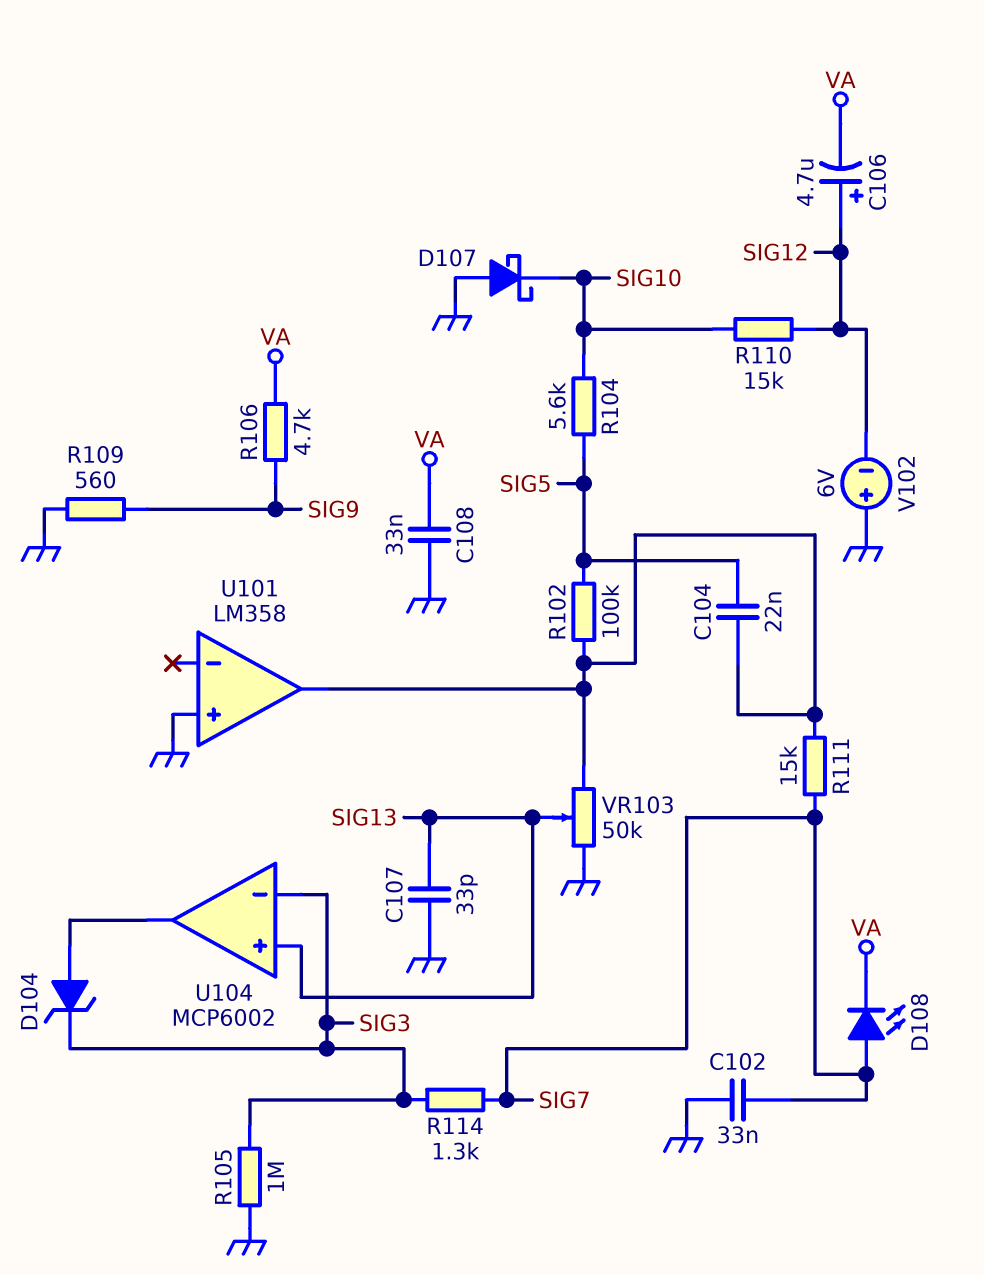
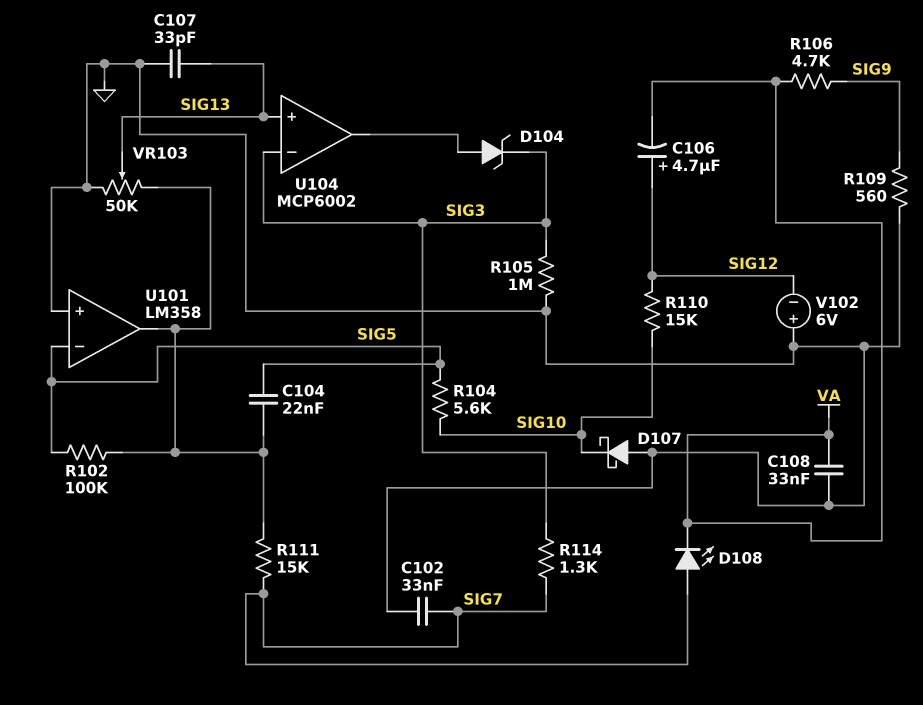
U101 pin in-: none -> SIG5

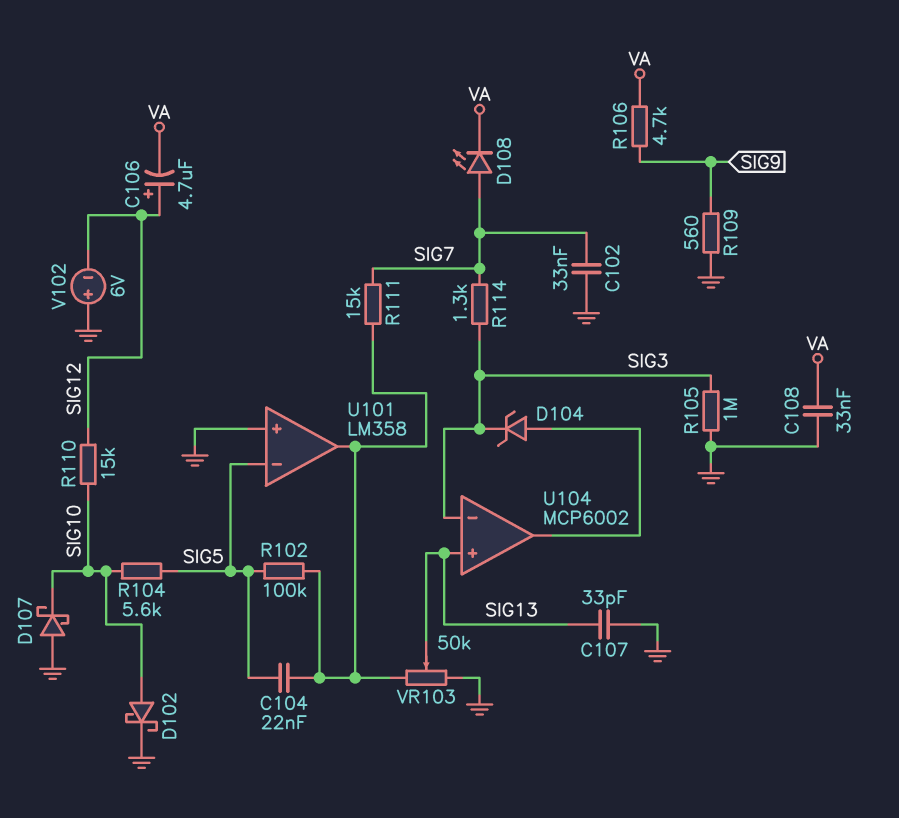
D102: none -> schottky (A SIG10, K GND)

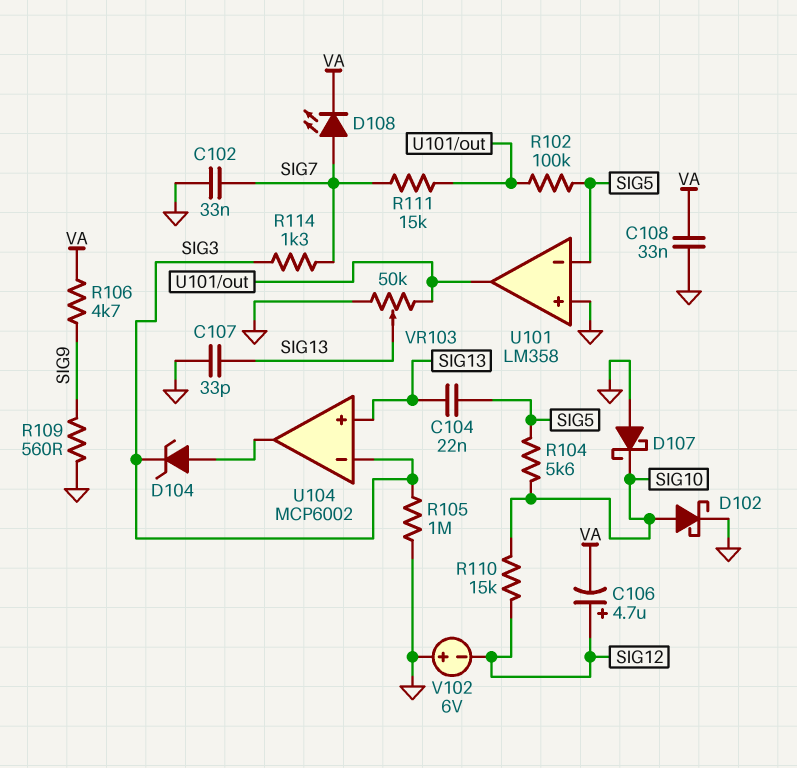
C104: 22nF (SIG5, U101/out) -> 22nF (SIG5, SIG13)

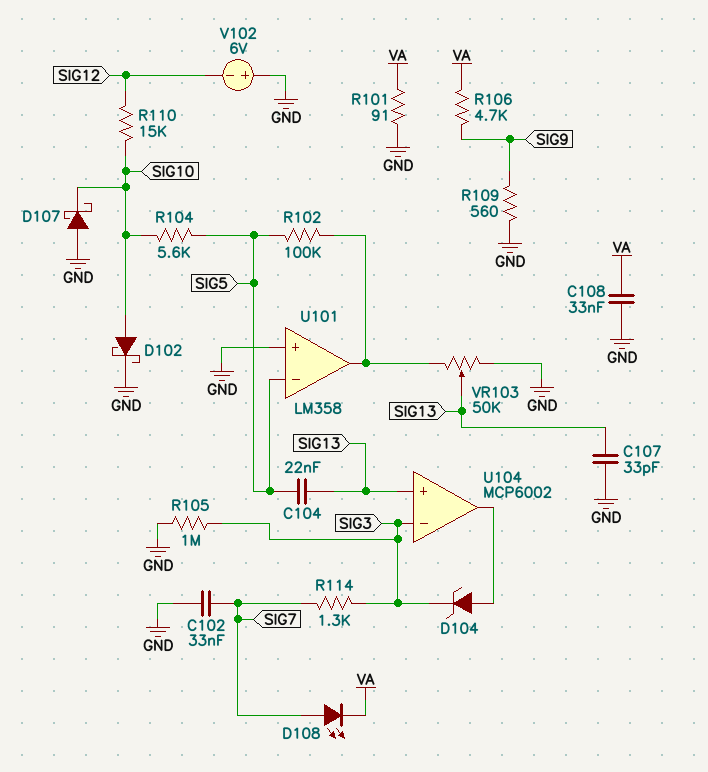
C106: 4.7uF (plus SIG12, minus VA) -> none
R101: none -> 91 (GND, VA)
R111: 15k (SIG7, U101/out) -> none

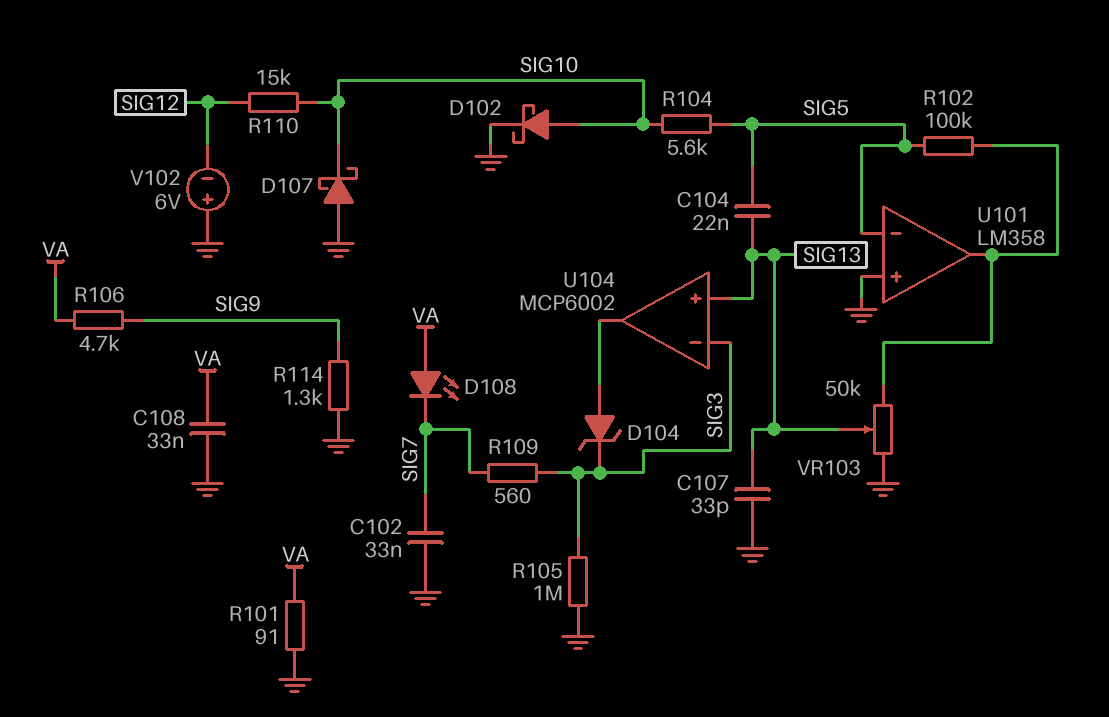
D108: LED (A SIG7, K VA) -> LED (A VA, K SIG7)
R109: 560 (GND, SIG9) -> 560 (SIG3, SIG7)
R114: 1.3k (SIG3, SIG7) -> 1.3k (GND, SIG9)

